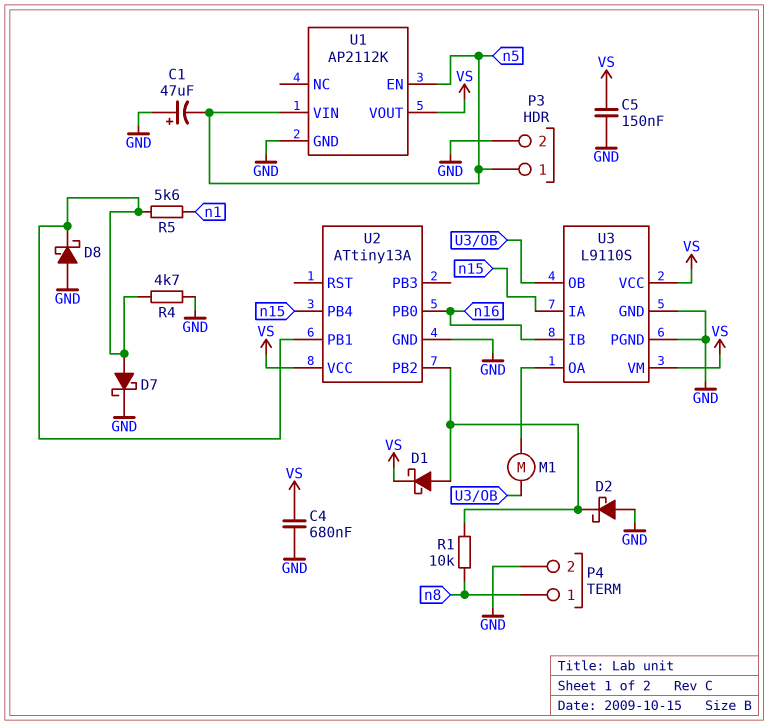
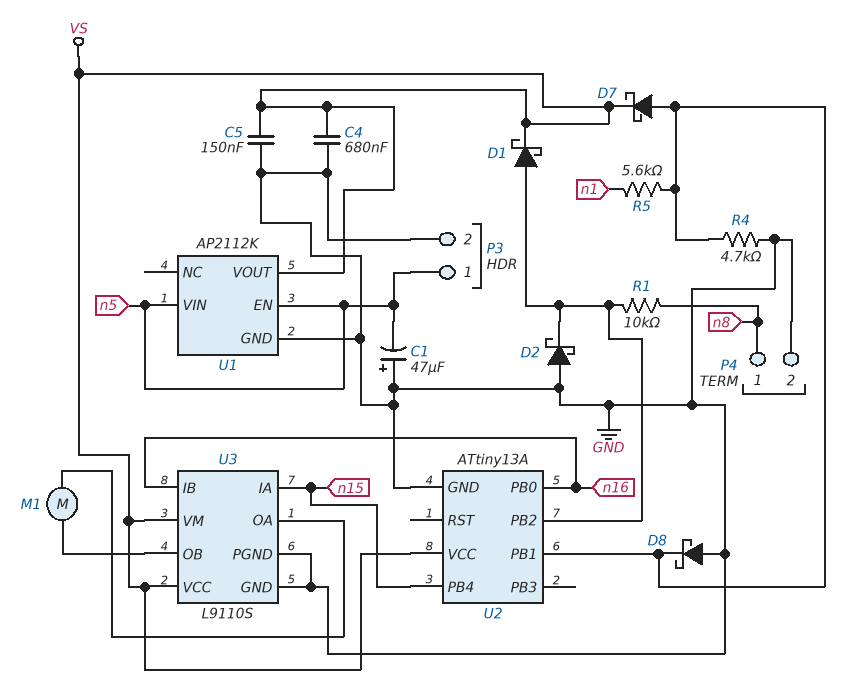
D7: schottky (A U2/PB1, K GND) -> schottky (A U2/PB1, K VS)

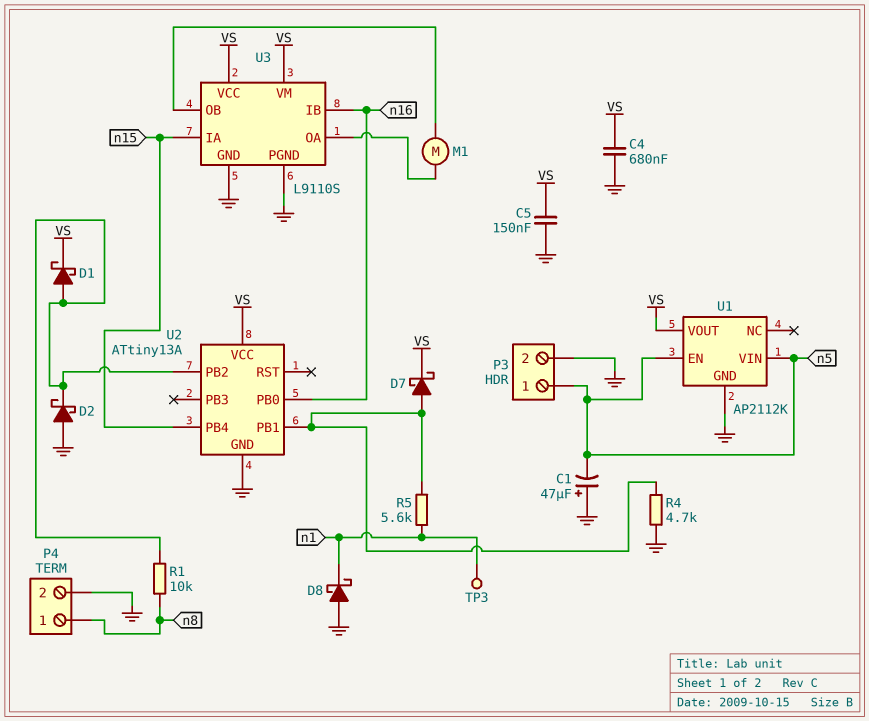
D8: schottky (A GND, K U2/PB1) -> schottky (A GND, K n1)
TP3: none -> test point (n1)

